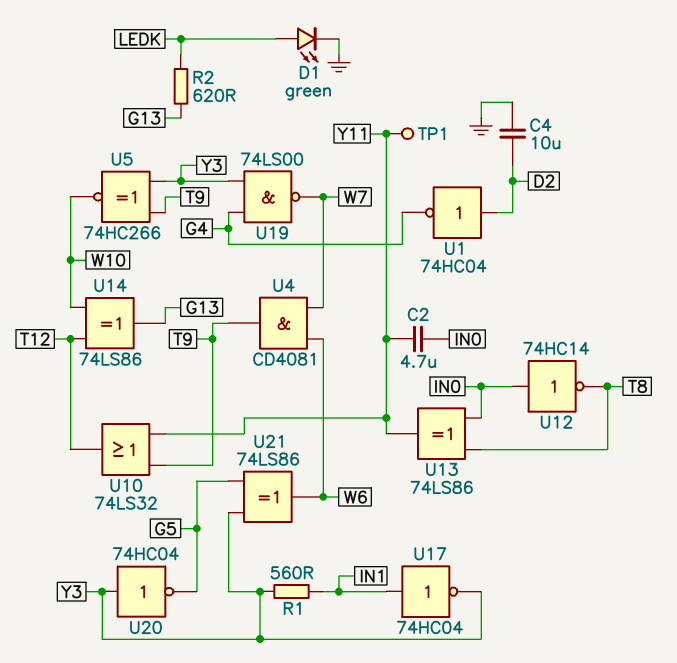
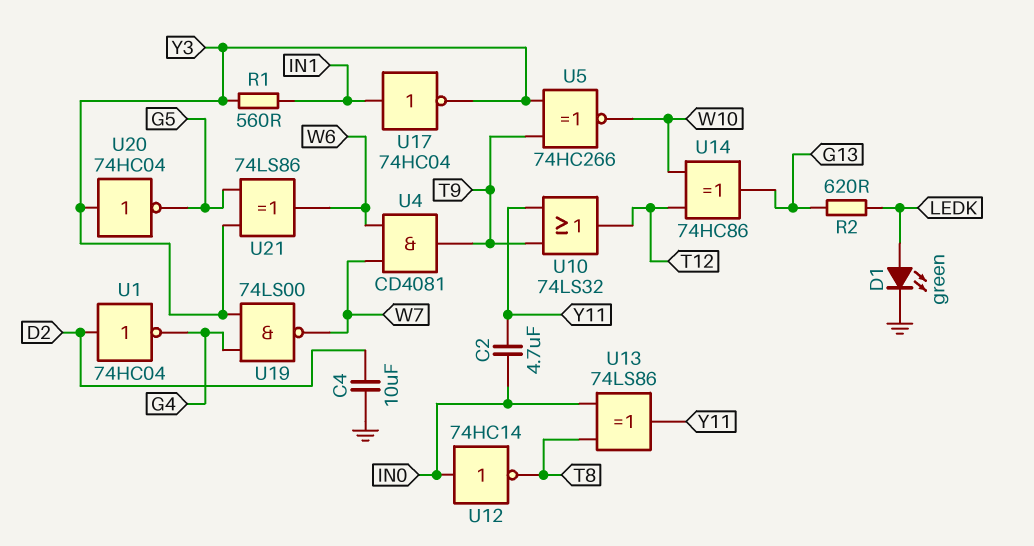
TP1: test point (Y11) -> none
U14: XOR 74LS86 (in T12, in W10, out G13) -> XOR 74HC86 (in T12, in W10, out G13)

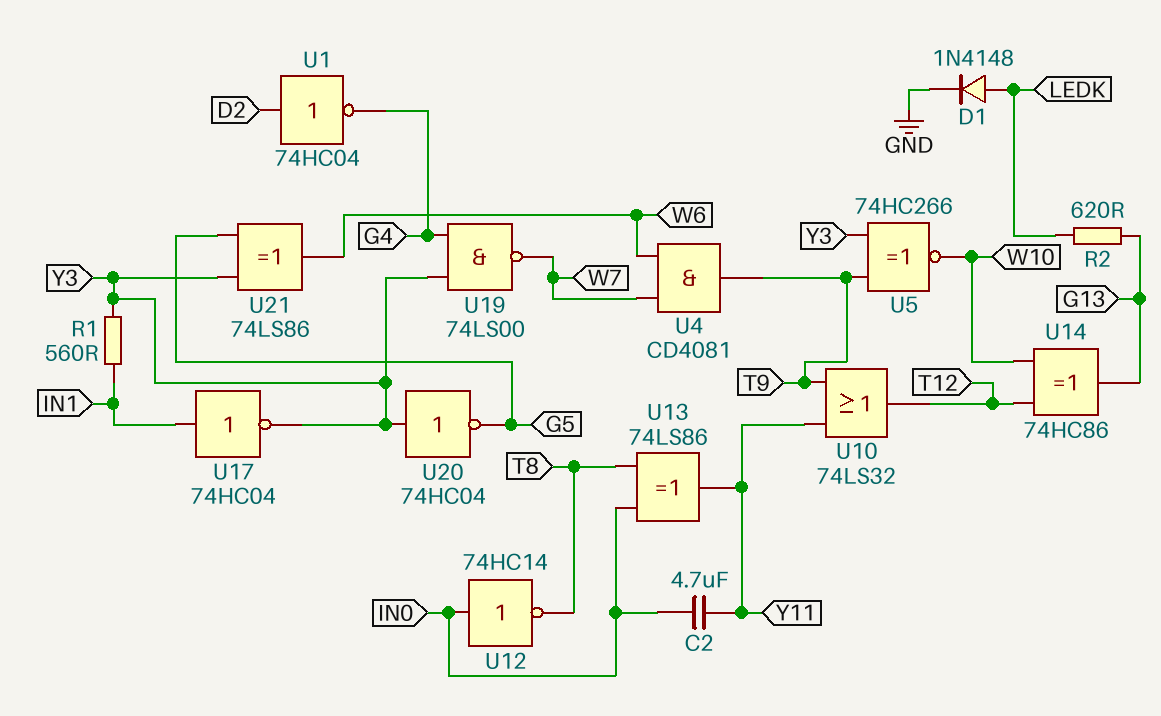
C4: 10uF (D2, GND) -> none
D1: LED green (A LEDK, K GND) -> diode 1N4148 (A LEDK, K GND)

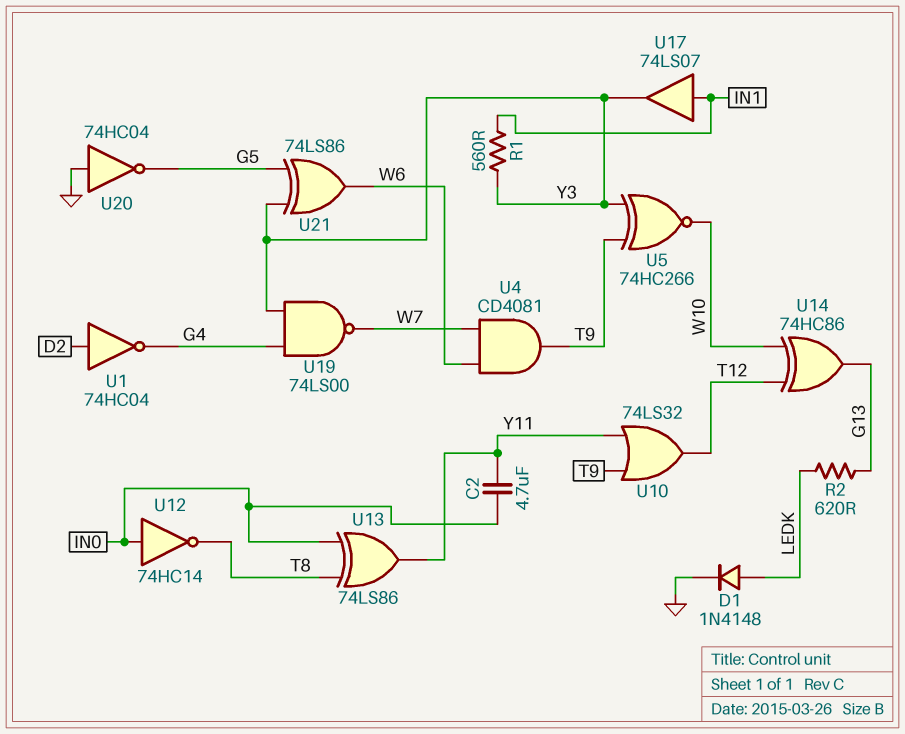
U17: NOT 74HC04 (in IN1, out Y3) -> buffer 74LS07 (in IN1, out Y3)
U20: NOT 74HC04 (in Y3, out G5) -> NOT 74HC04 (in GND, out G5)

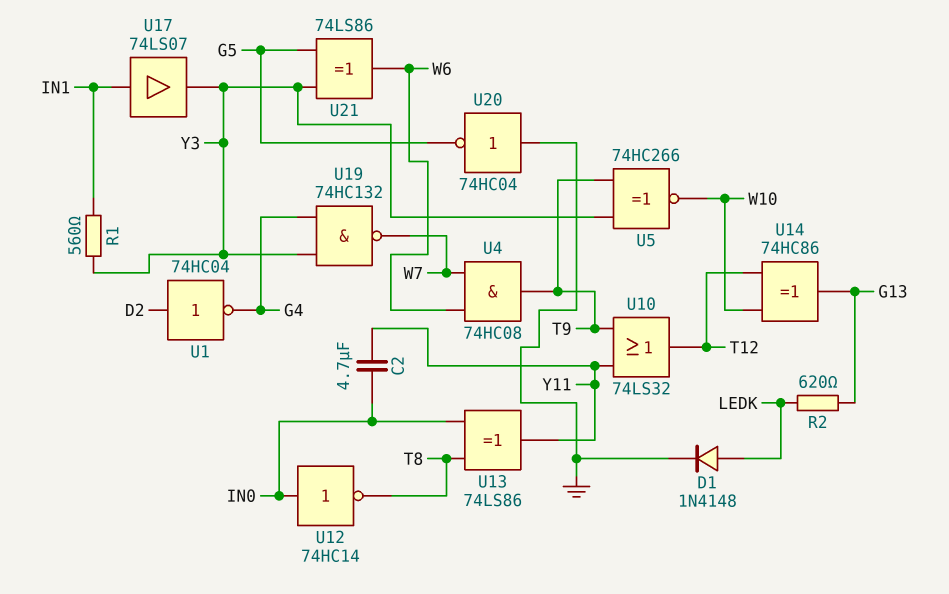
U4: AND CD4081 (in W6, in W7, out T9) -> AND 74HC08 (in W6, in W7, out T9)
U19: NAND 74LS00 (in G4, in Y3, out W7) -> NAND 74HC132 (in G4, in Y3, out W7)

